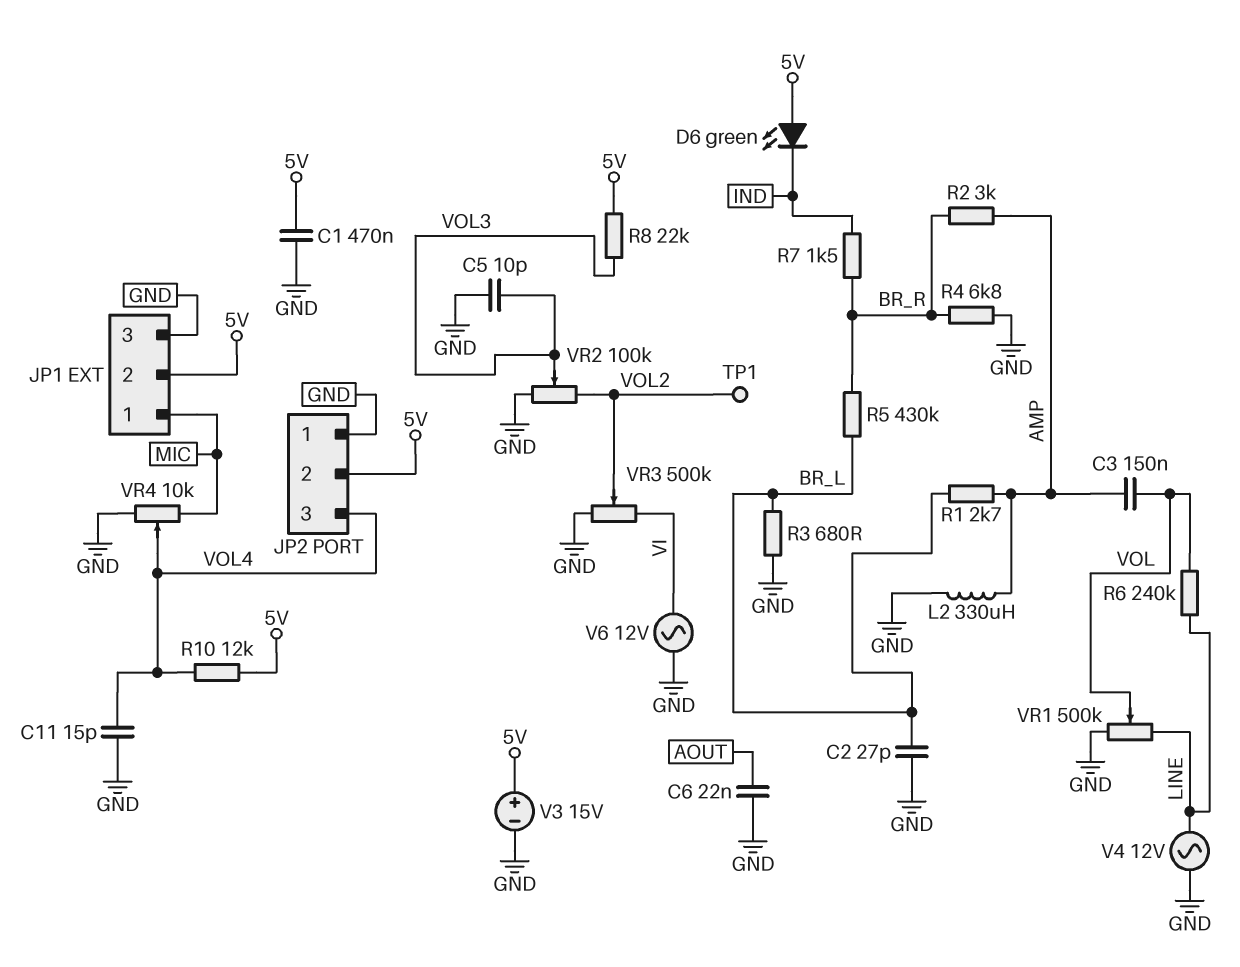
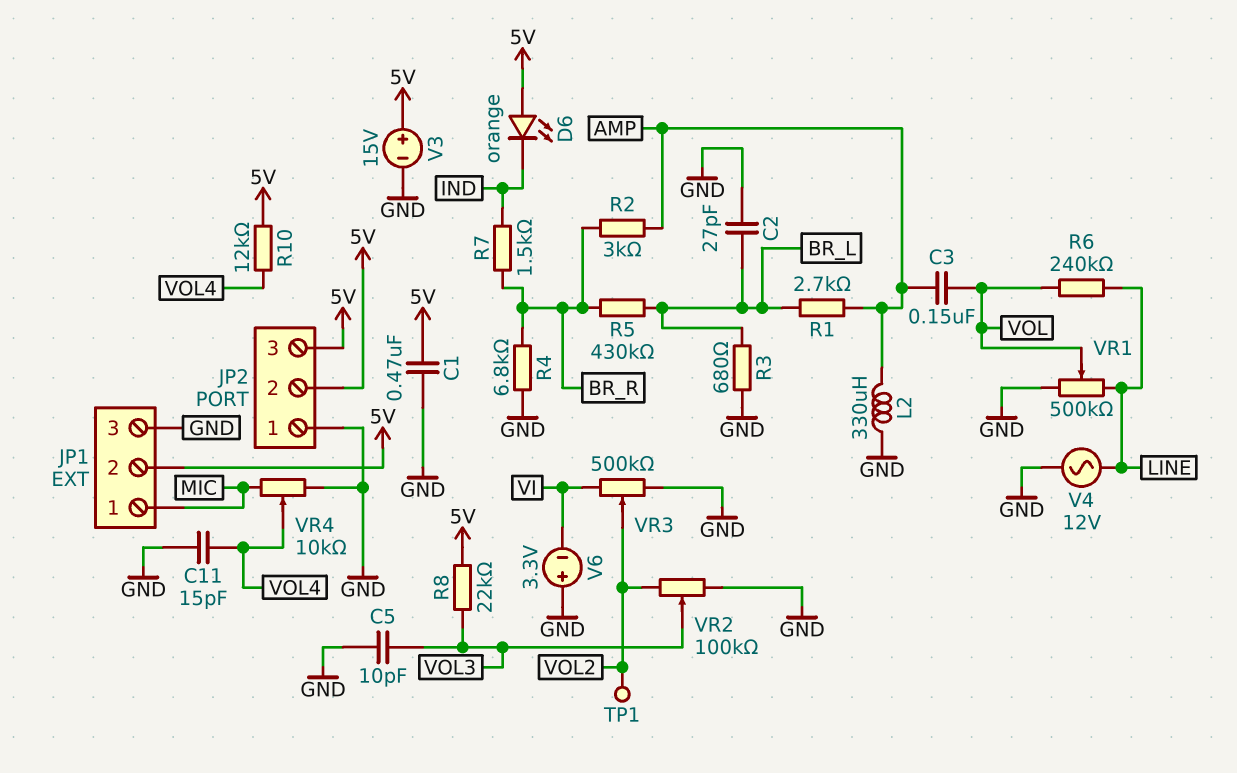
C6: 22nF (AOUT, GND) -> none
D6: LED green (A 5V, K IND) -> LED orange (A 5V, K IND)
JP2 pin 3: VOL4 -> 5V
V6: AC 12V (GND, VI) -> 3.3V (plus GND, minus VI)

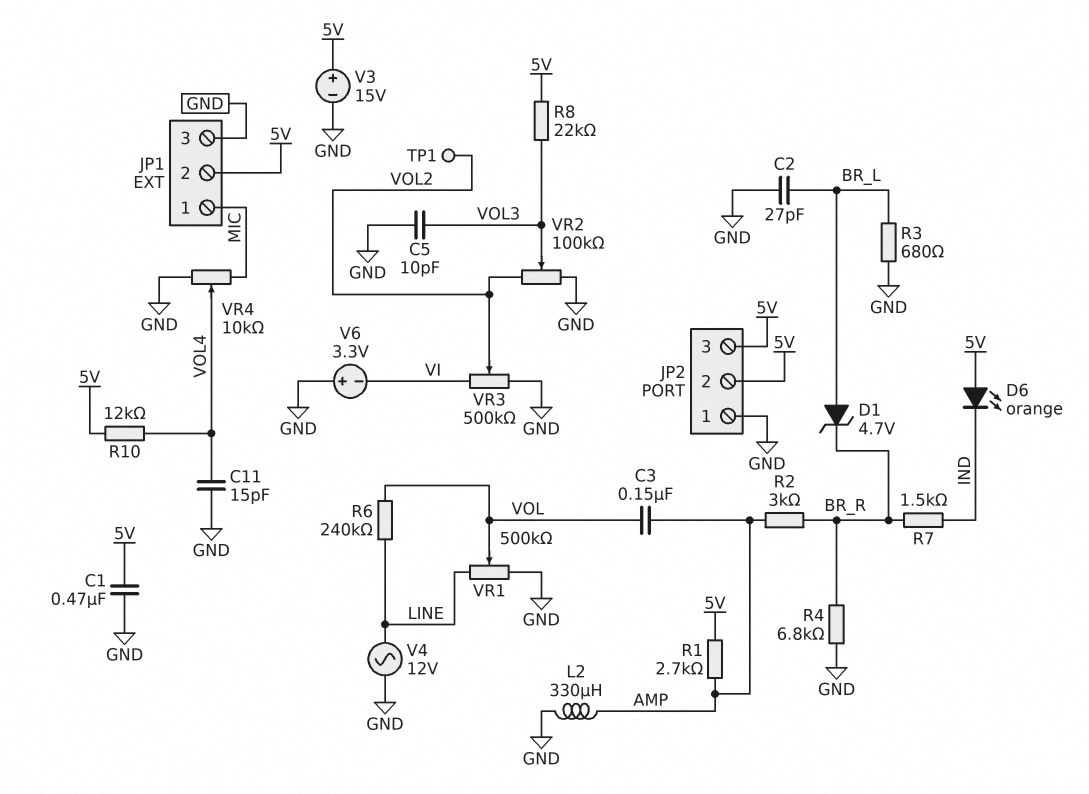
D1: none -> zener 4.7V (A BR_L, K BR_R)
R1: 2.7k (AMP, BR_L) -> 2.7k (5V, AMP)
R5: 430k (BR_L, BR_R) -> none

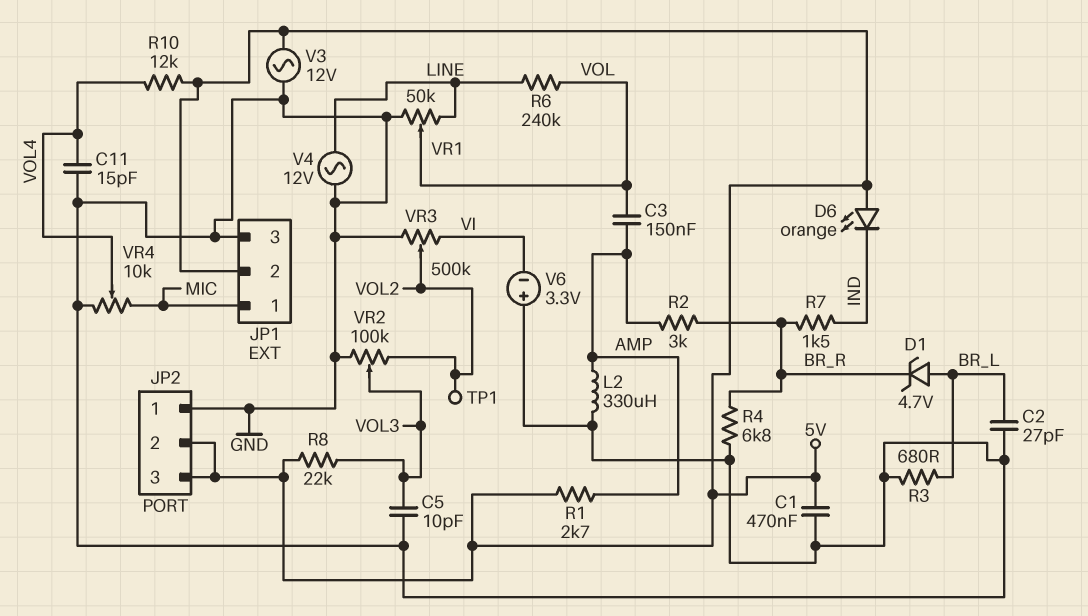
V3: 15V (plus 5V, minus GND) -> AC 12V (5V, GND)
VR1: 500k (GND, LINE, wiper VOL) -> 50k (GND, LINE, wiper VOL)

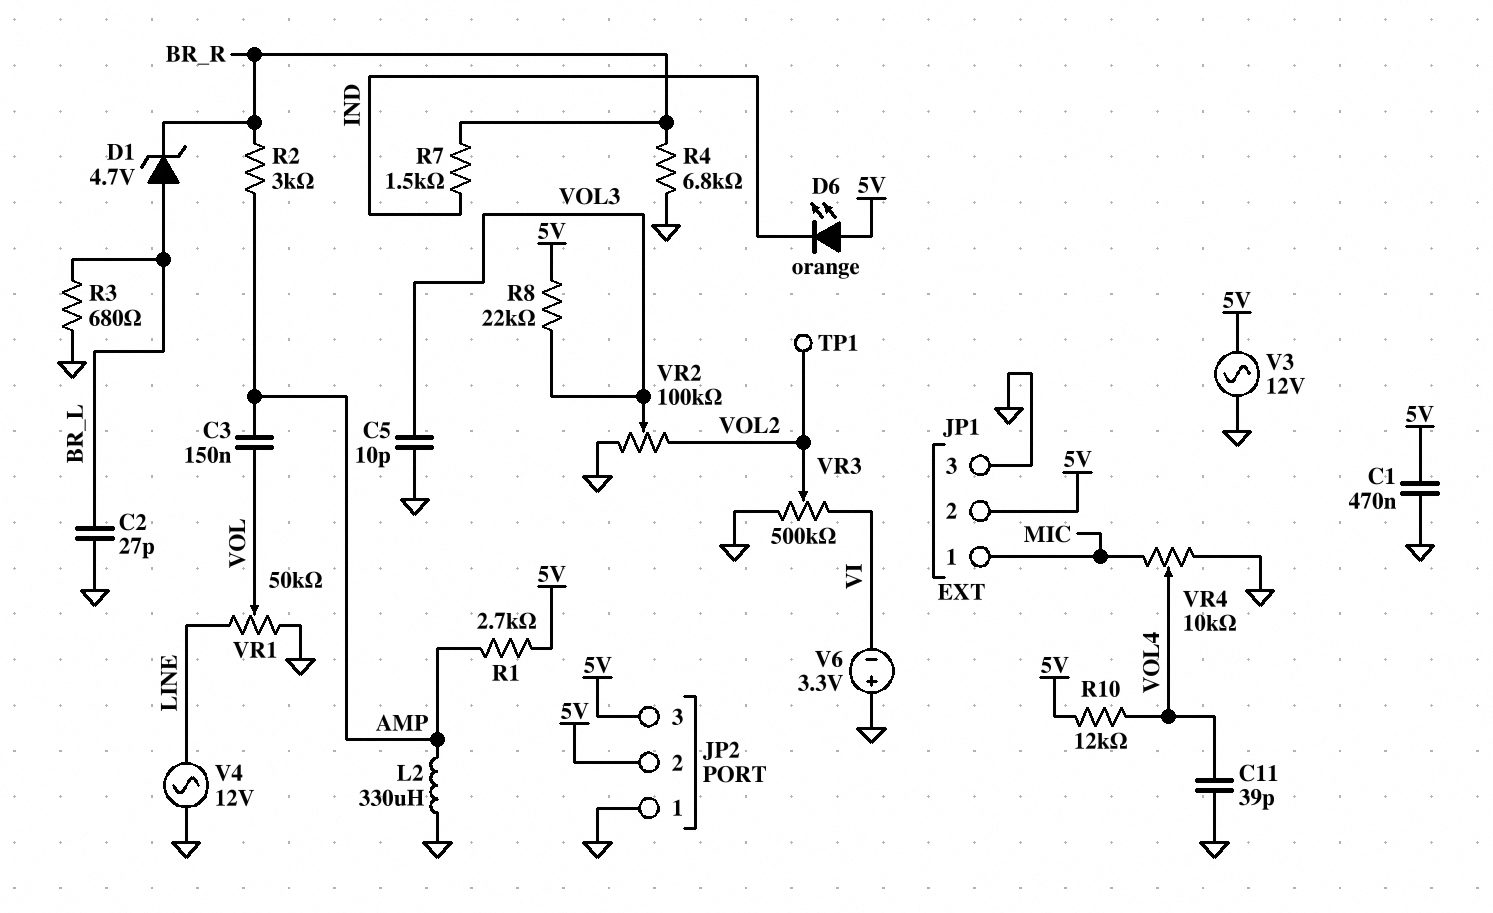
C11: 15pF (GND, VOL4) -> 39pF (GND, VOL4)
R6: 240k (LINE, VOL) -> none

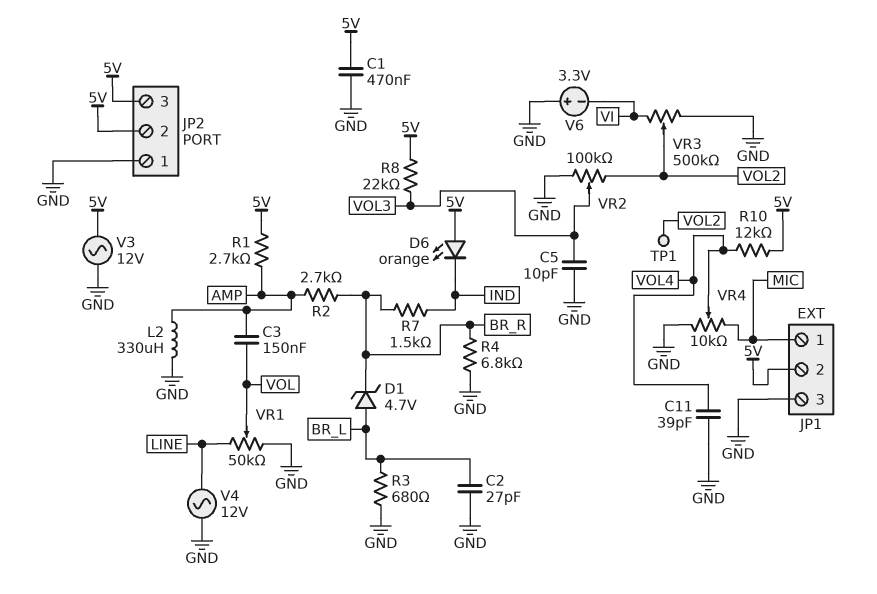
R2: 3k (AMP, BR_R) -> 2.7k (AMP, BR_R)

